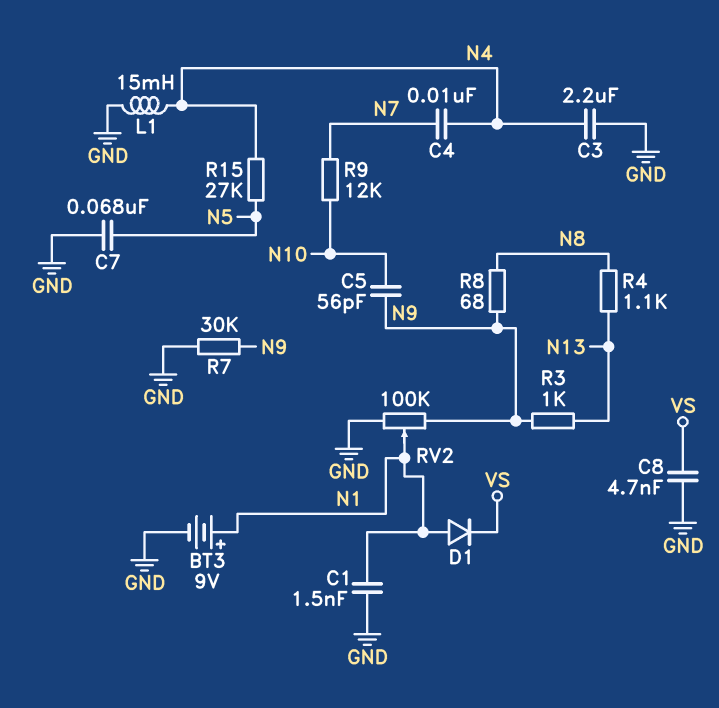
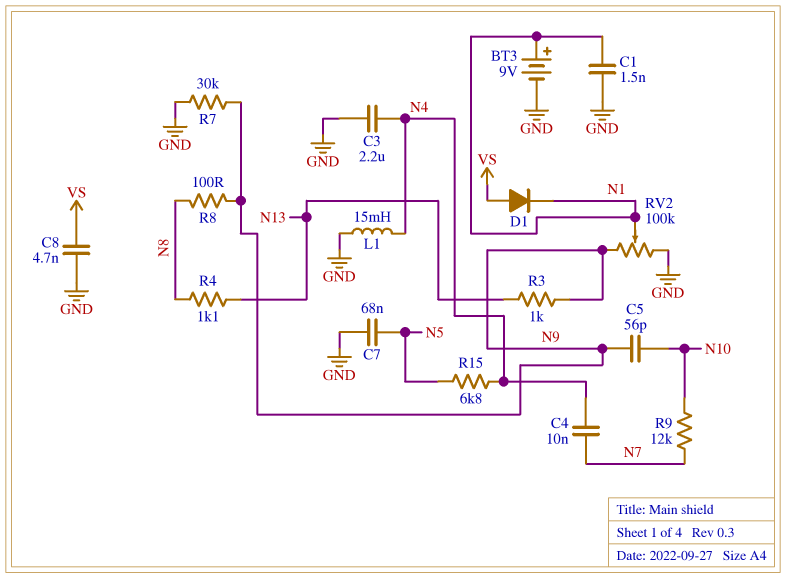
D1: diode (A N1, K VS) -> diode (A VS, K N1)
R8: 68 (N8, N9) -> 100 (N8, N9)
R15: 27k (N4, N5) -> 6.8k (N4, N5)

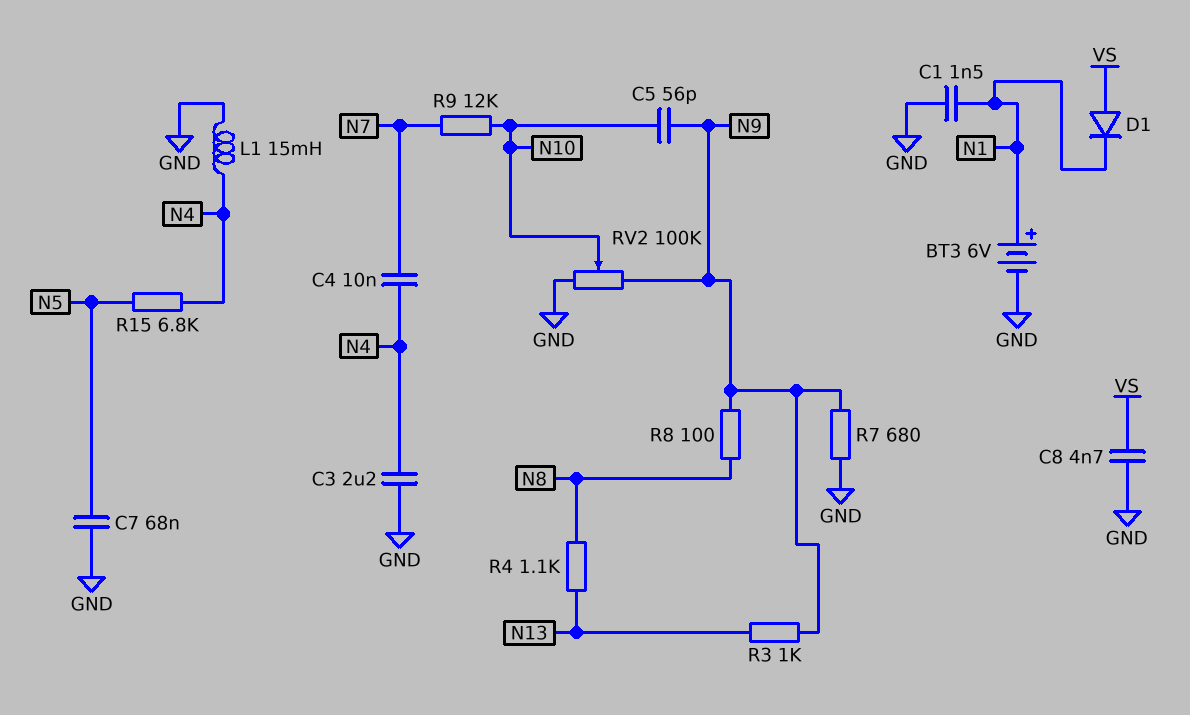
BT3: 9V (plus N1, minus GND) -> 6V (plus N1, minus GND)
R7: 30k (GND, N9) -> 680 (GND, N9)
RV2: 100k (GND, N9, wiper N1) -> 100k (GND, N9, wiper N10)

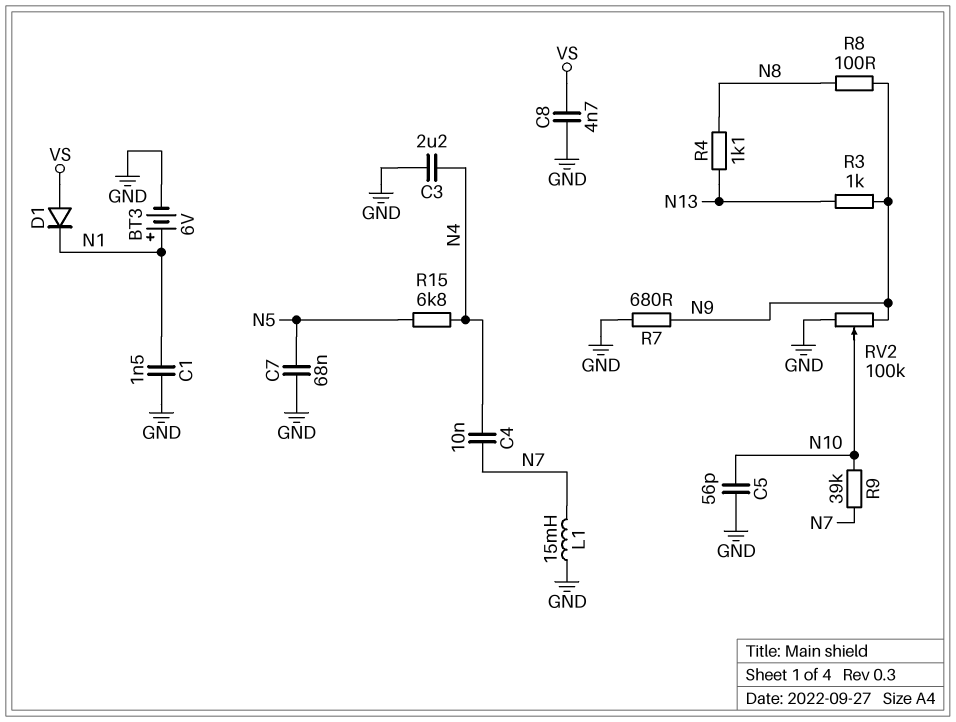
C5: 56pF (N9, N10) -> 56pF (GND, N10)
L1: 15mH (GND, N4) -> 15mH (GND, N7)
R9: 12k (N7, N10) -> 39k (N7, N10)

